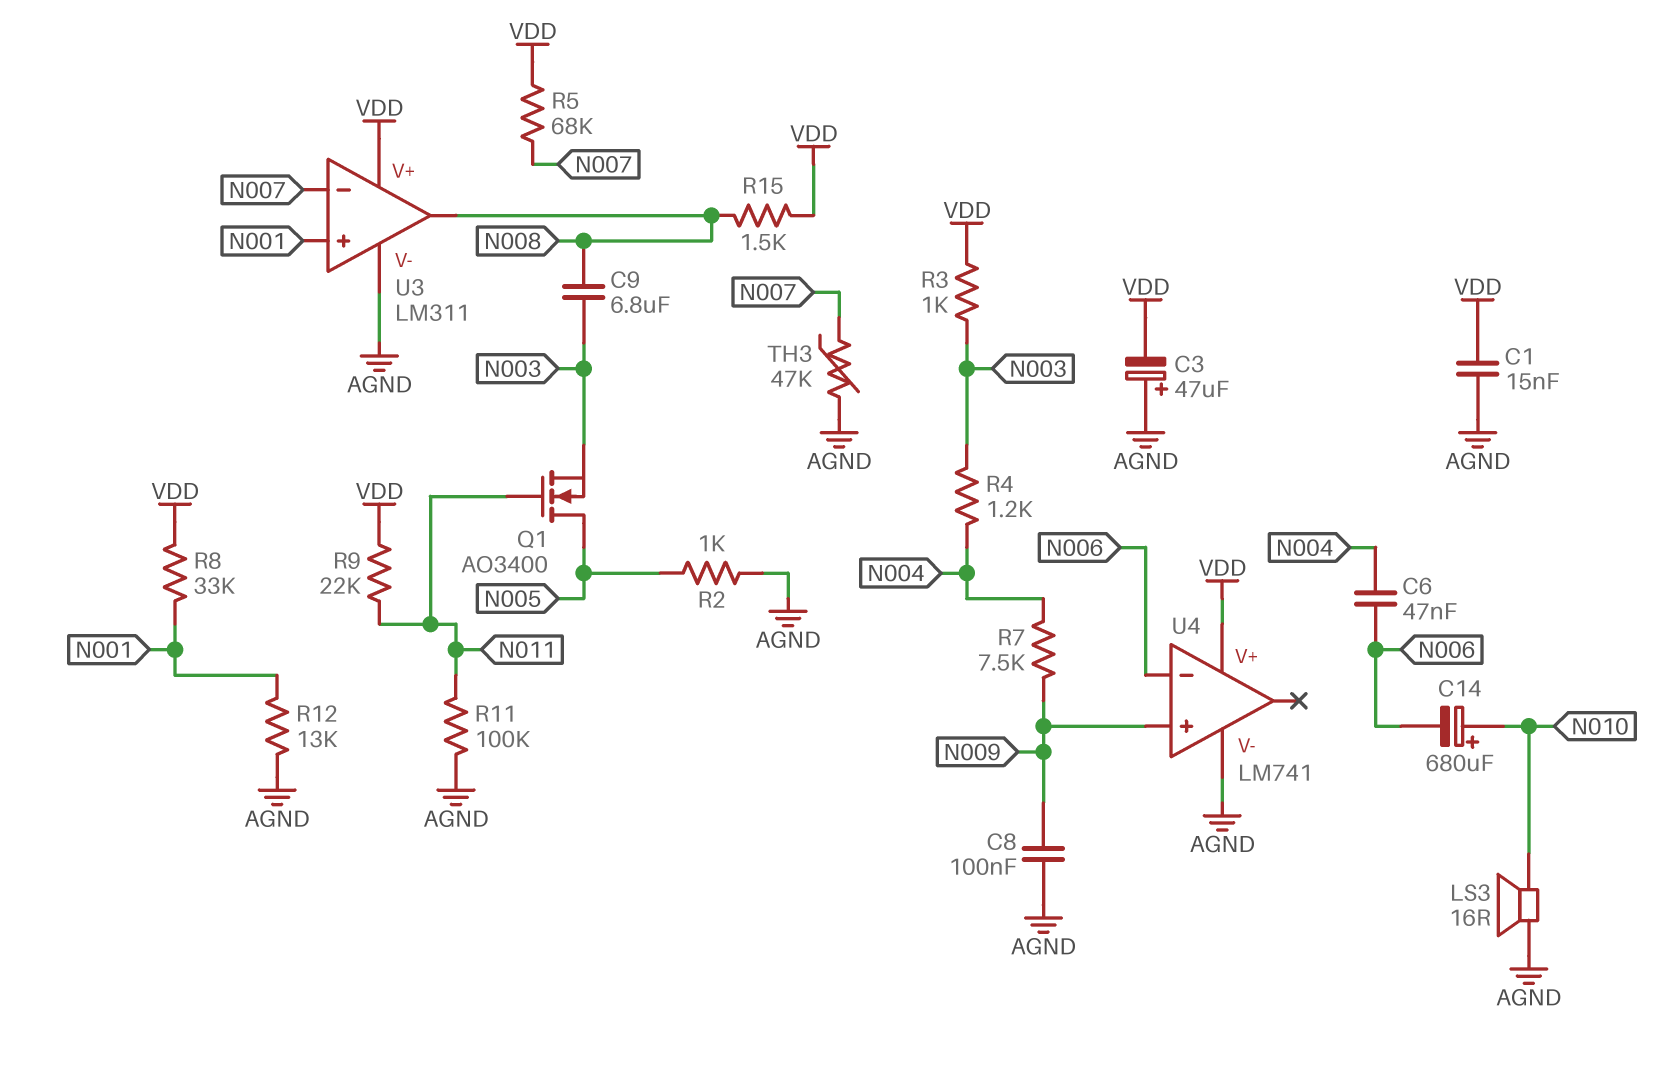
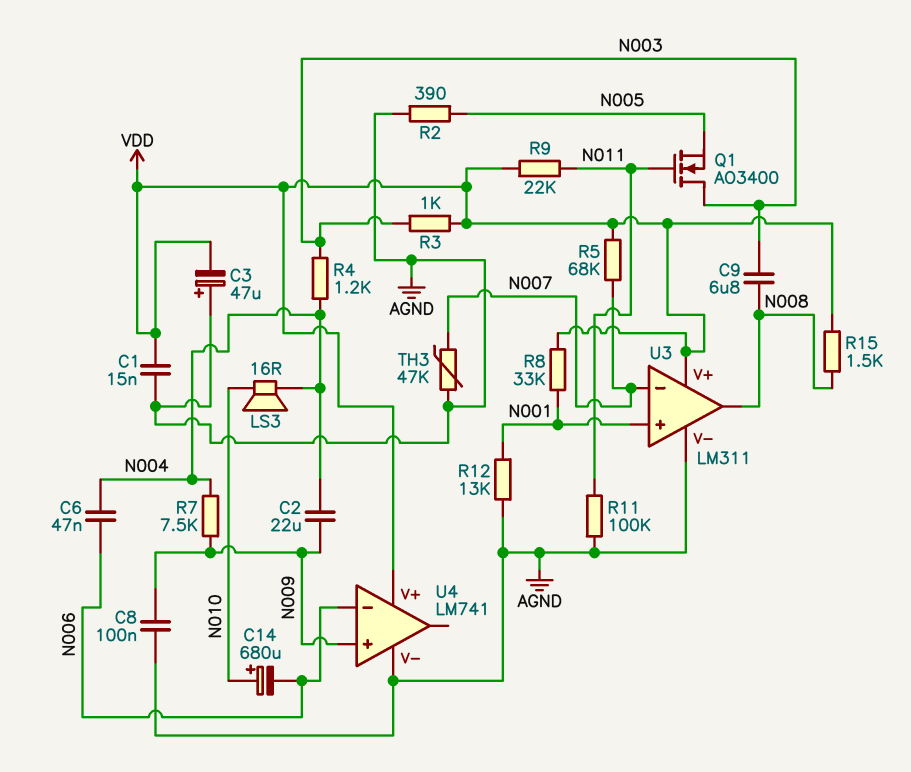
C2: none -> 22uF (N004, N009)
LS3: speaker 16R (AGND, N010) -> speaker 16R (N004, N010)
Q1: NMOS AO3400 (G N011, D N005, S N003) -> NMOS AO3400 (G N011, D N003, S N005)
R2: 1k (AGND, N005) -> 390 (AGND, N005)

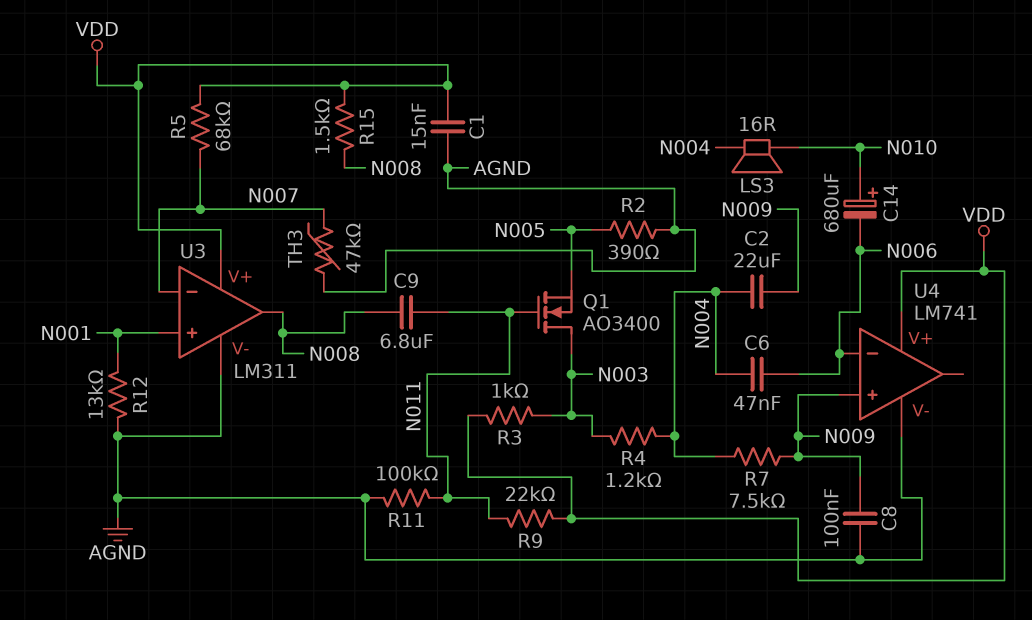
C3: 47uF (plus AGND, minus VDD) -> none
C9: 6.8uF (N003, N008) -> 6.8uF (N008, N011)
R8: 33k (N001, VDD) -> none

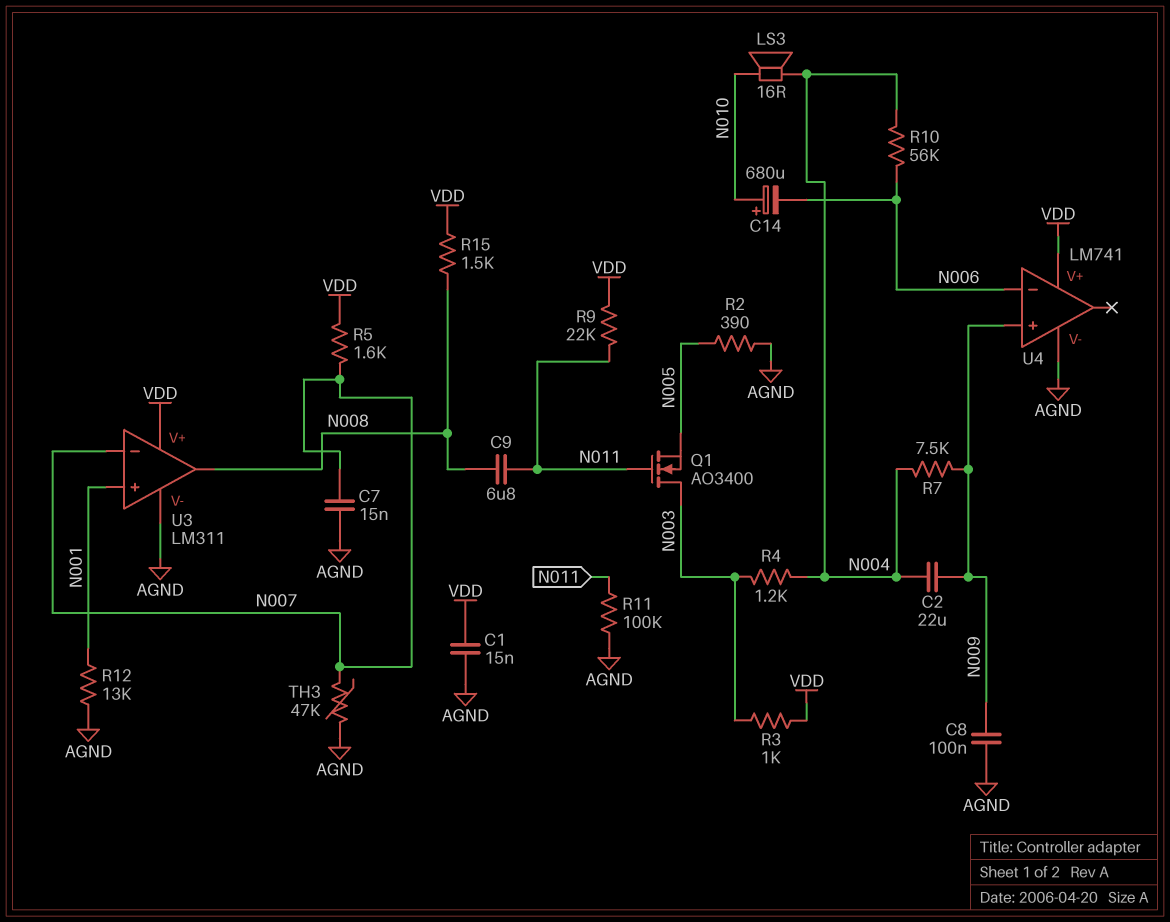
C6: 47nF (N004, N006) -> none
C7: none -> 15nF (AGND, N007)
R5: 68k (N007, VDD) -> 1.6k (N007, VDD)
R10: none -> 56k (N004, N006)

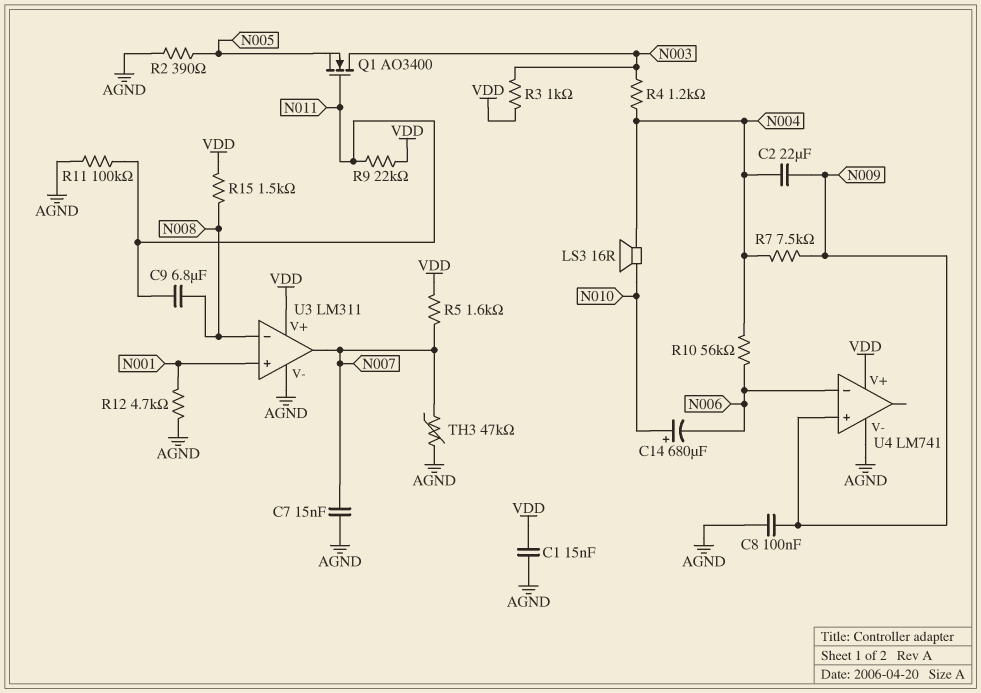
R12: 13k (AGND, N001) -> 4.7k (AGND, N001)
U3 pin in-: N007 -> N008
U3 pin out: N008 -> N007

